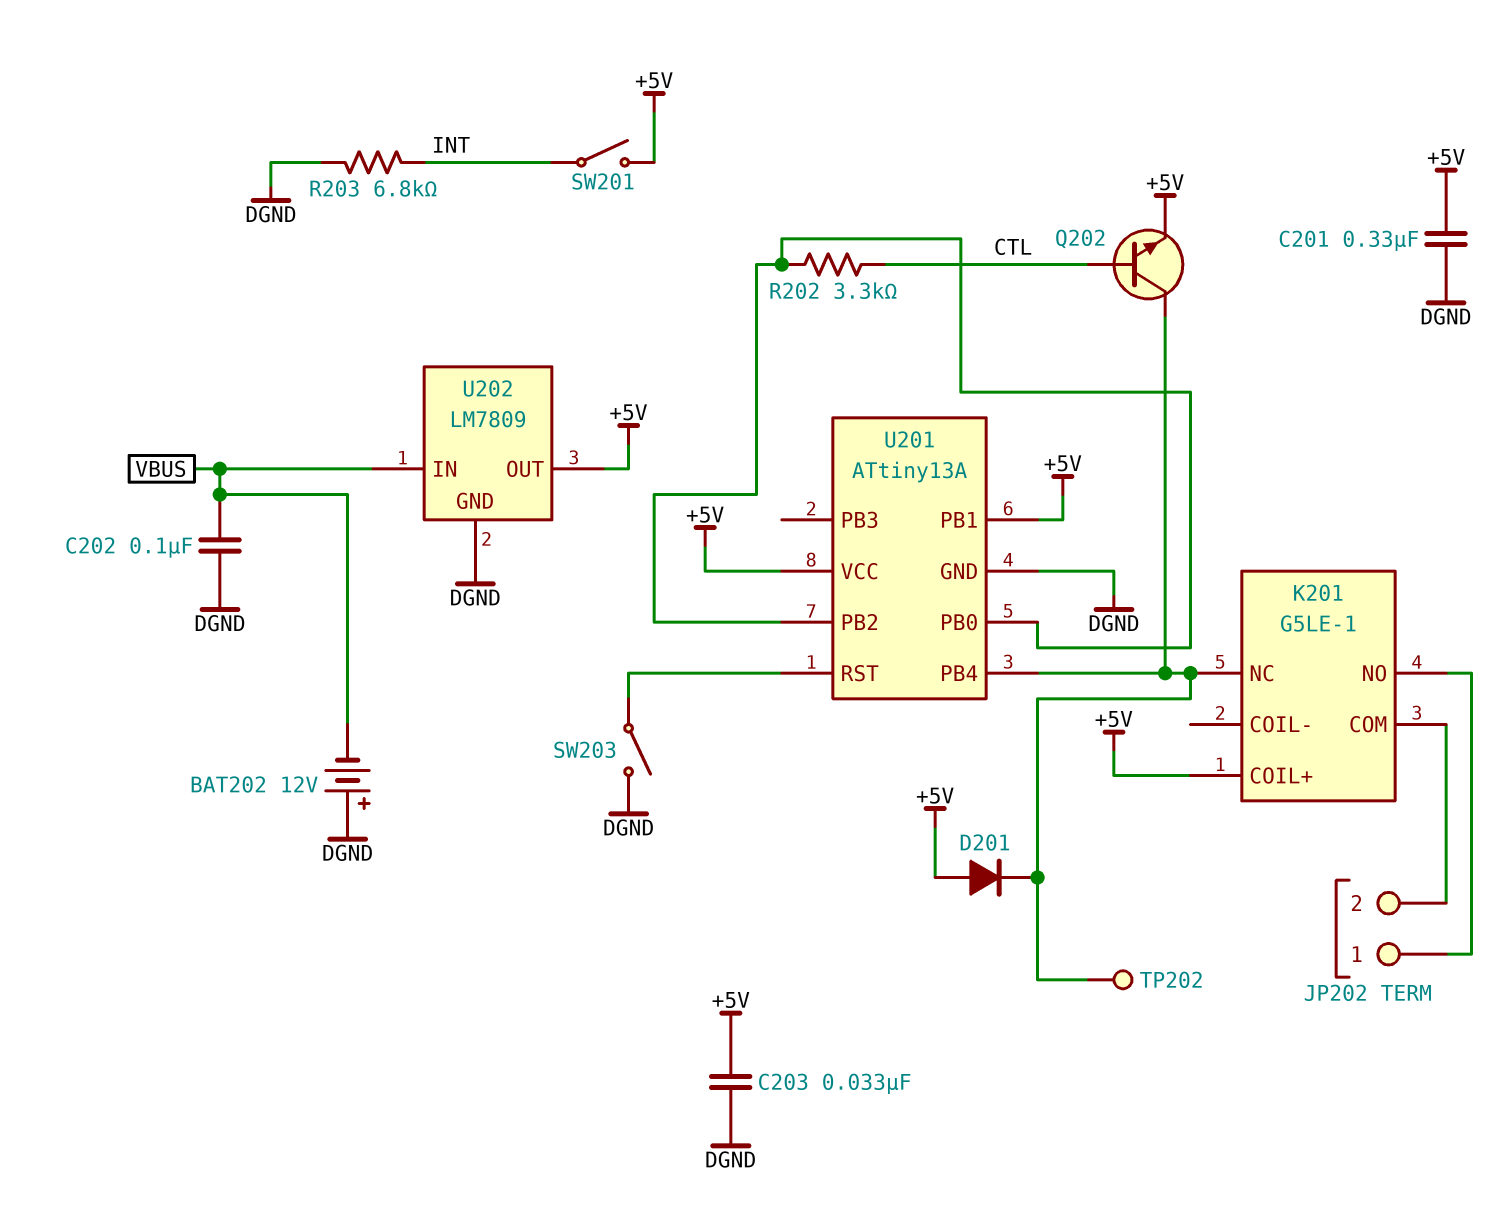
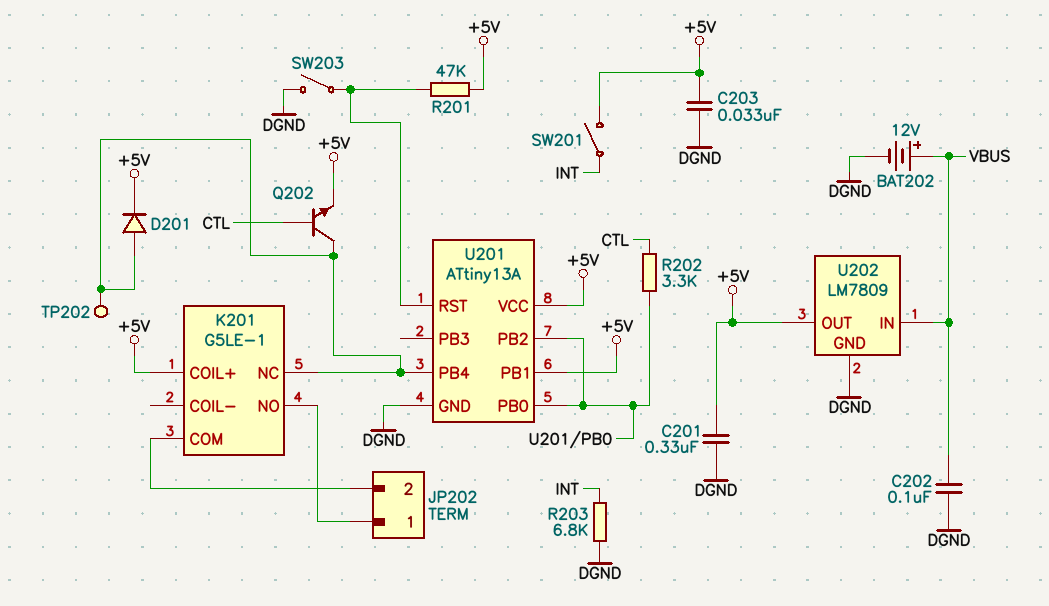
BAT202: 12V (plus DGND, minus VBUS) -> 12V (plus VBUS, minus DGND)
D201: diode (A +5V, K K201/NC) -> diode (A K201/NC, K +5V)
R201: none -> 47k (+5V, U201/RST)

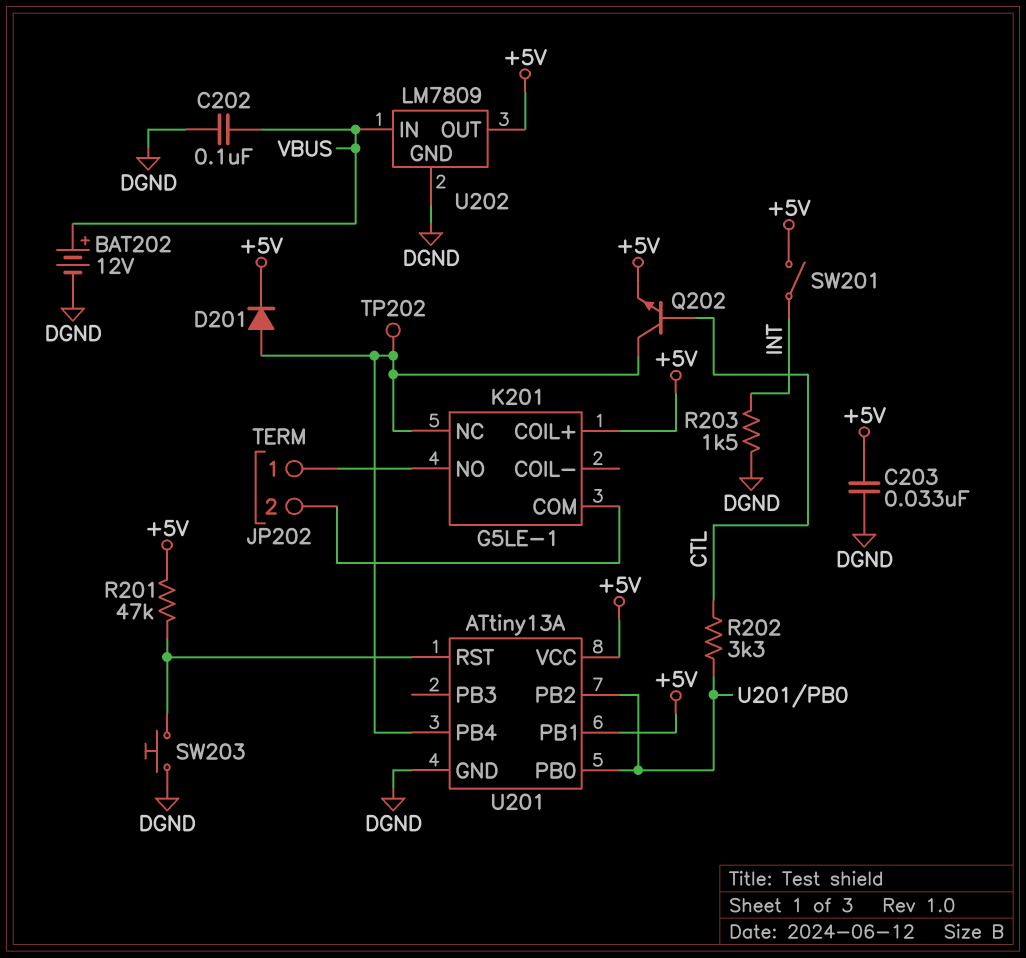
C201: 330nF (+5V, DGND) -> none
R203: 6.8k (DGND, INT) -> 1.5k (DGND, INT)
SW203: switch (DGND, U201/RST) -> button (DGND, U201/RST)

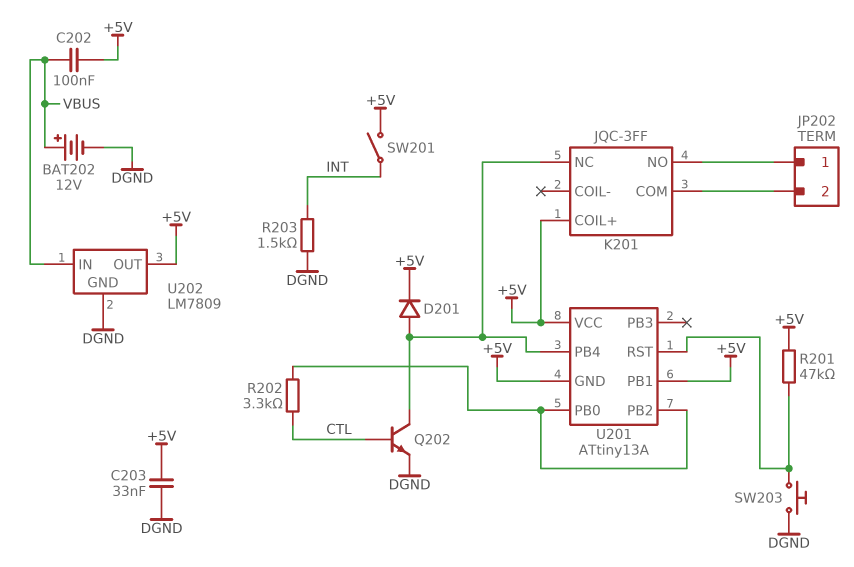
C202: 100nF (DGND, VBUS) -> 100nF (+5V, VBUS)
K201: G5LE-1 -> JQC-3FF
Q202: NPN (B CTL, C K201/NC, E +5V) -> NPN (B CTL, C K201/NC, E DGND)
TP202: test point (K201/NC) -> none
U201 pin GND: DGND -> +5V

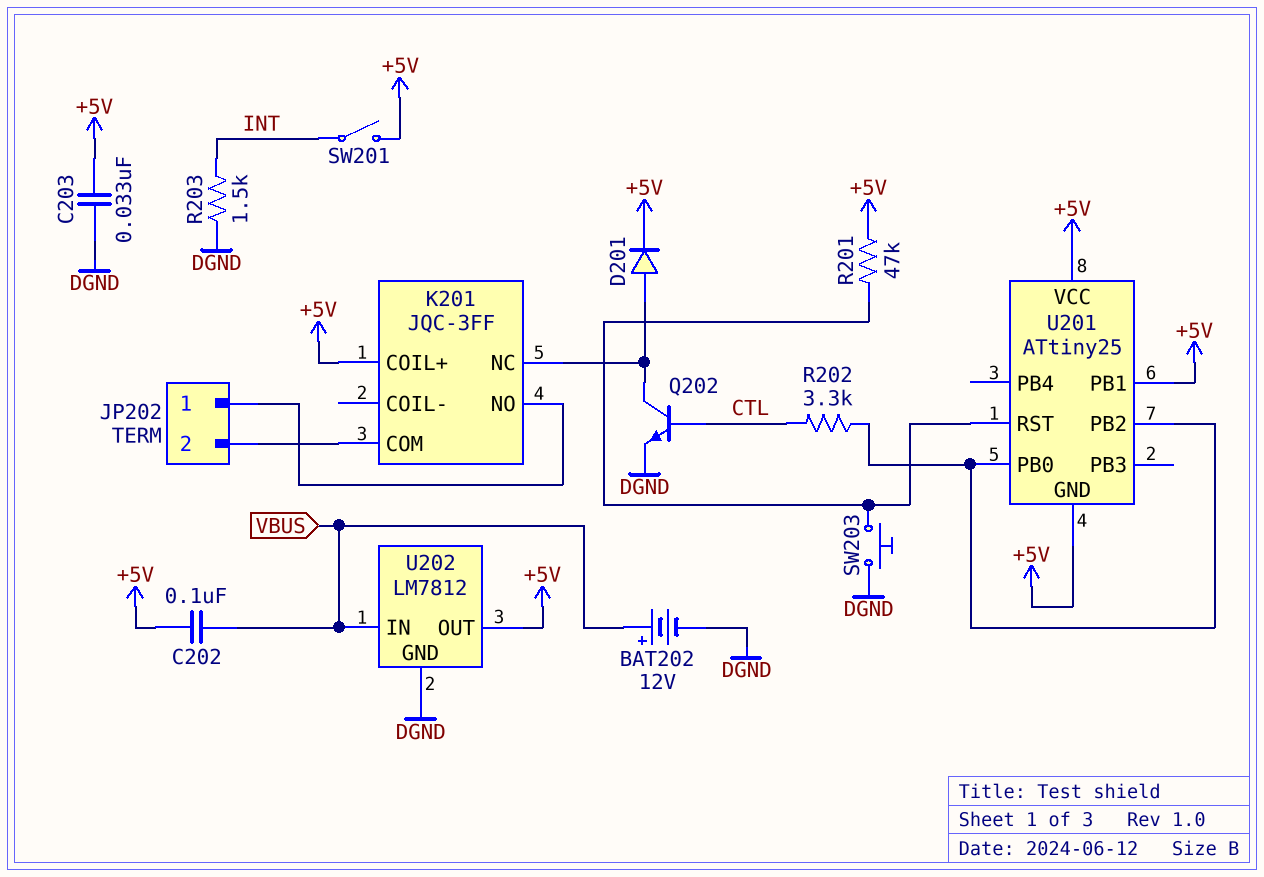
U201: ATtiny13A -> ATtiny25
U201 pin PB4: K201/NC -> none
U202: LM7809 -> LM7812

